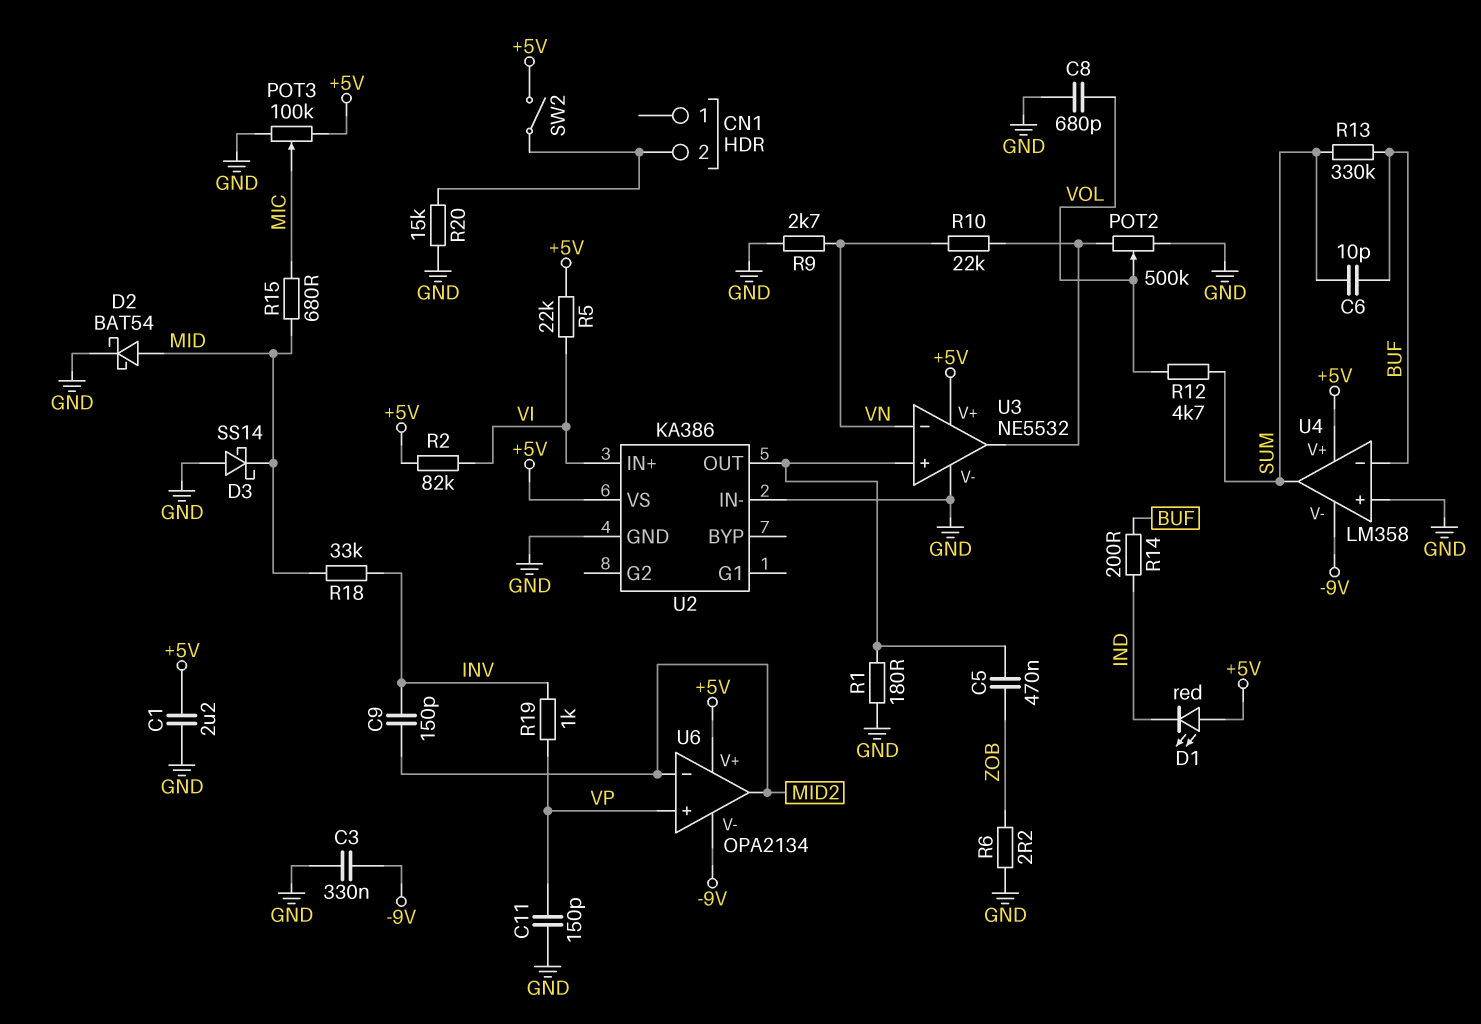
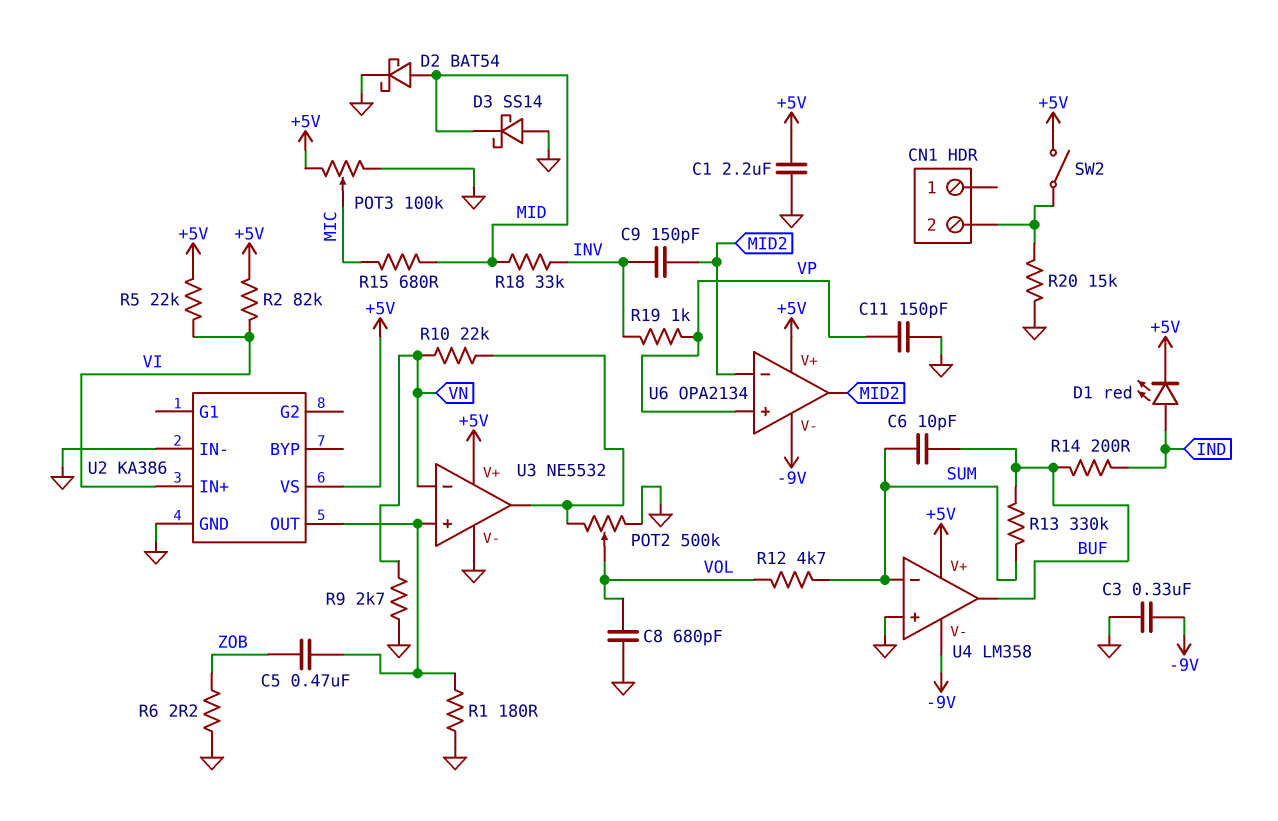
D1: LED red (A +5V, K IND) -> LED red (A IND, K +5V)
U4 pin in-: BUF -> SUM
U4 pin out: SUM -> BUF

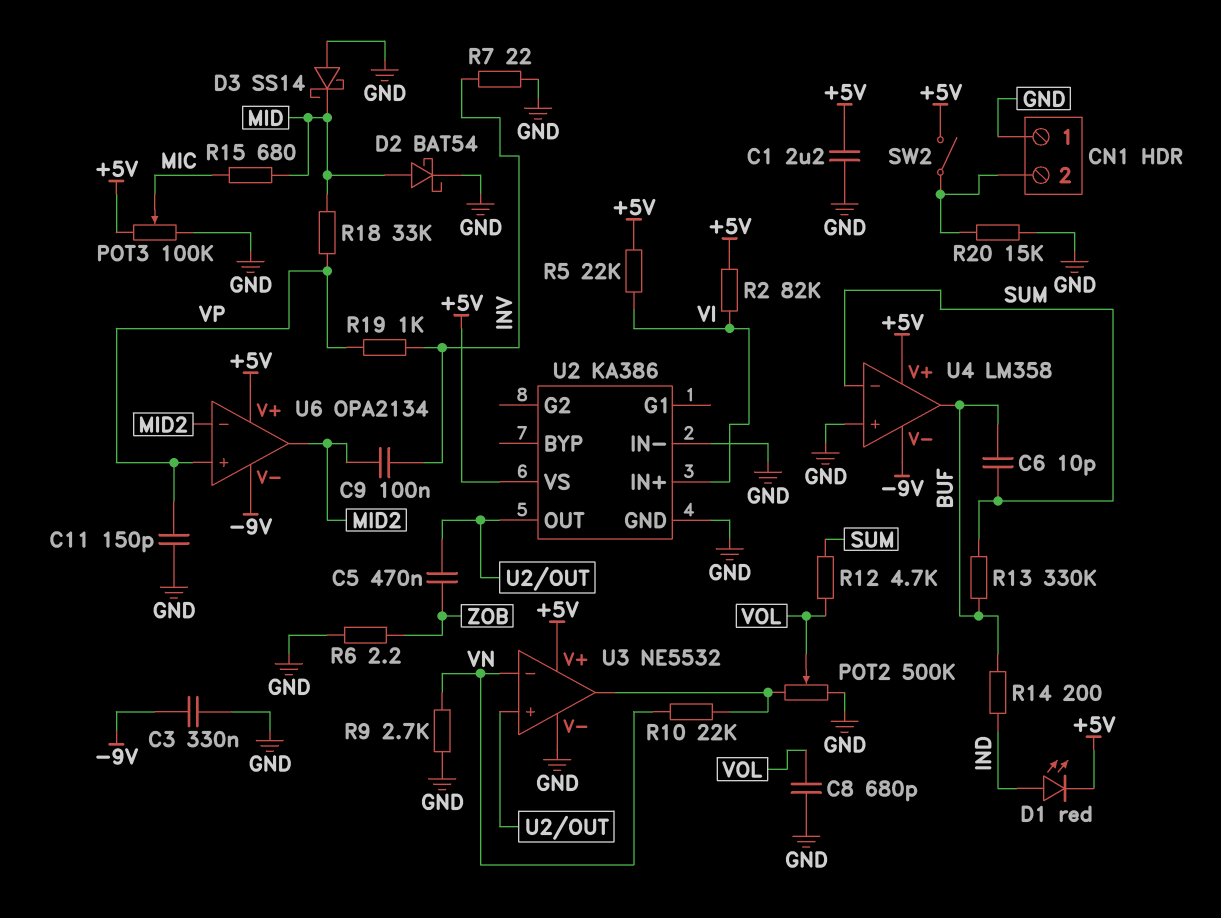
C9: 150pF (INV, MID2) -> 100nF (INV, MID2)
CN1 pin 1: none -> GND
R1: 180 (GND, U2/OUT) -> none
R7: none -> 22 (GND, INV)
R18: 33k (INV, MID) -> 33k (MID, VP)

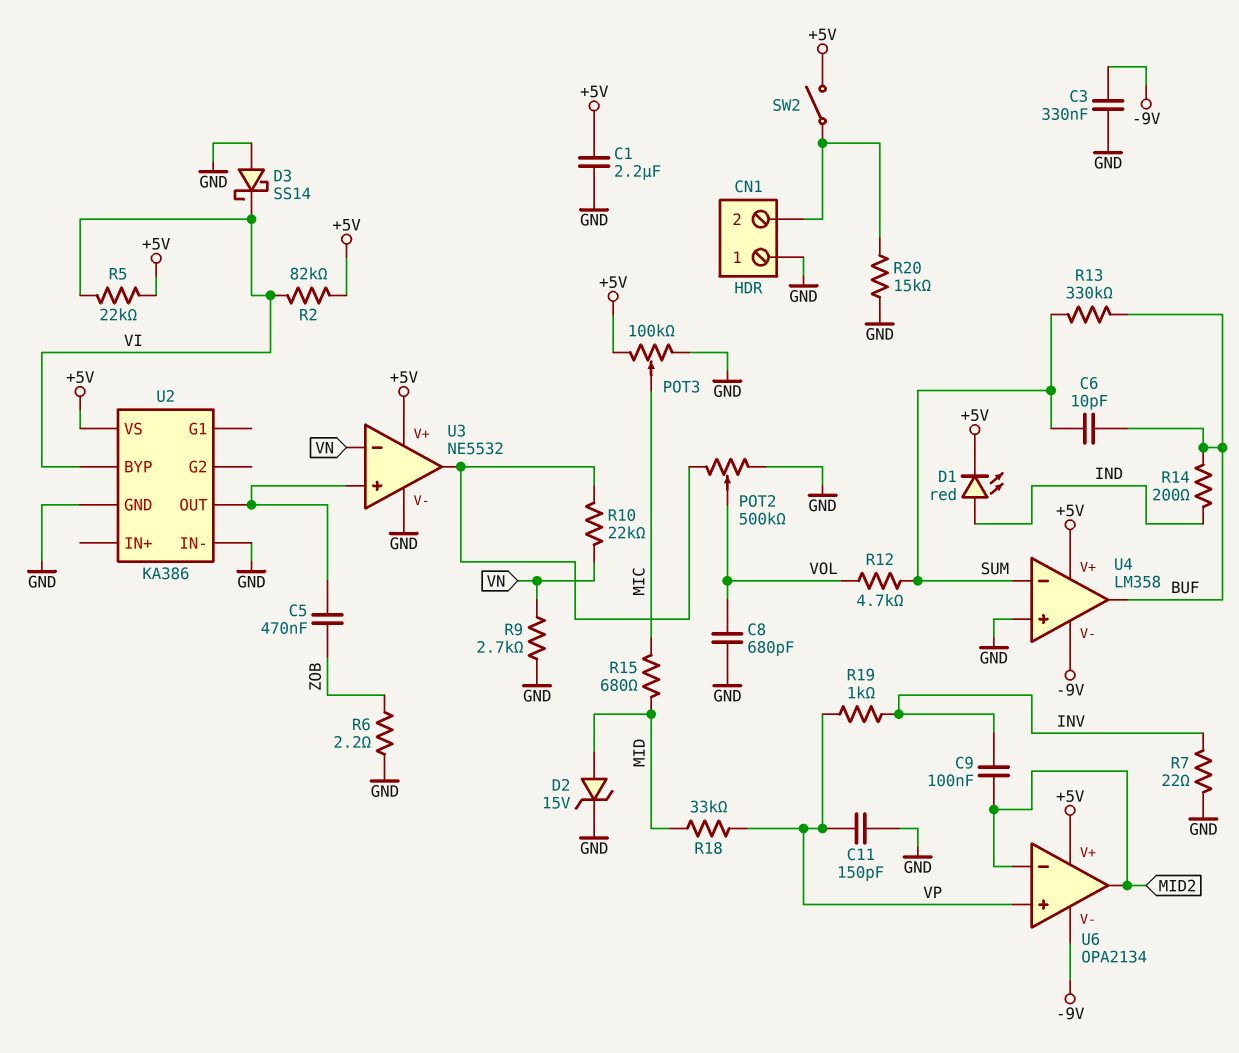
D2: schottky BAT54 (A MID, K GND) -> zener 15V (A MID, K GND)
D3: schottky SS14 (A GND, K MID) -> schottky SS14 (A GND, K VI)
U2 pin BYP: none -> VI
U2 pin IN+: VI -> none

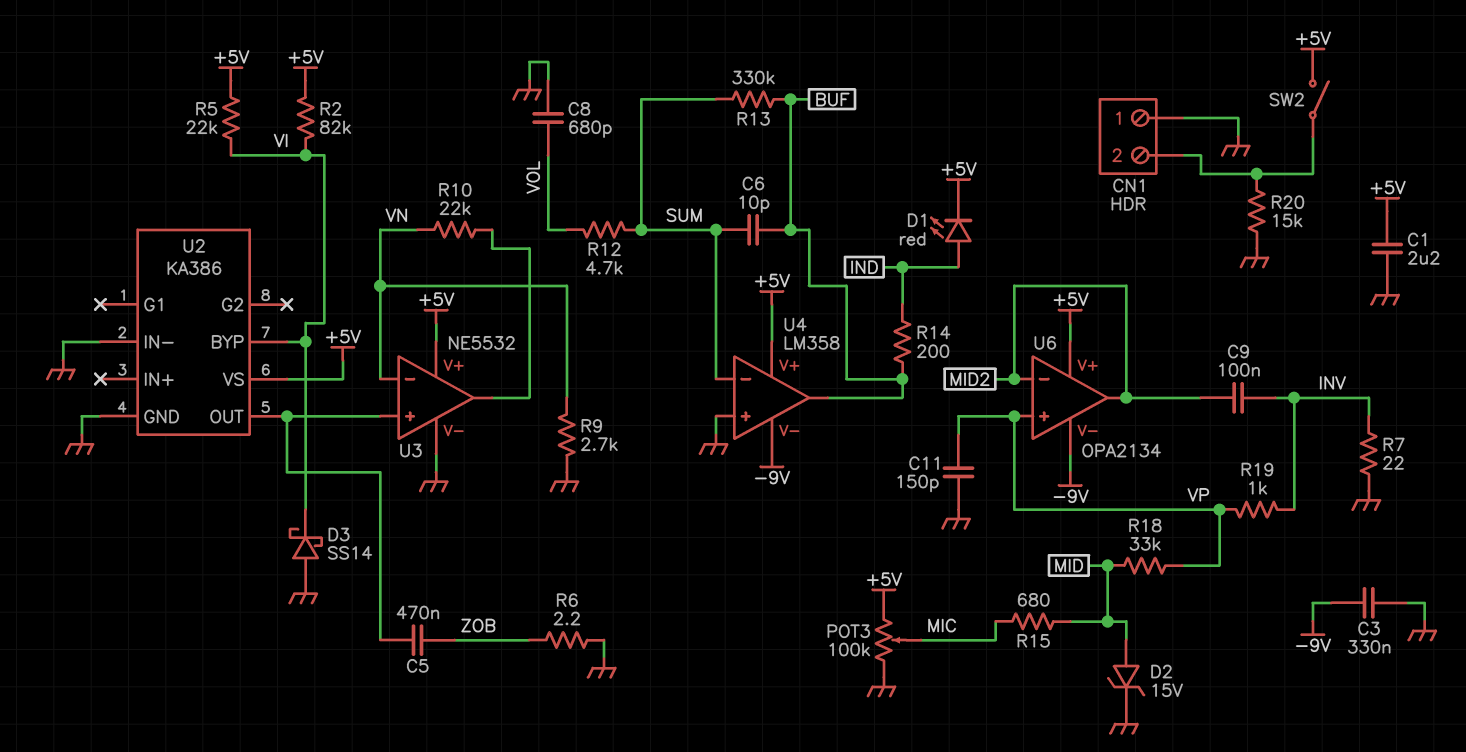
POT2: 500k (GND, U3/out, wiper VOL) -> none

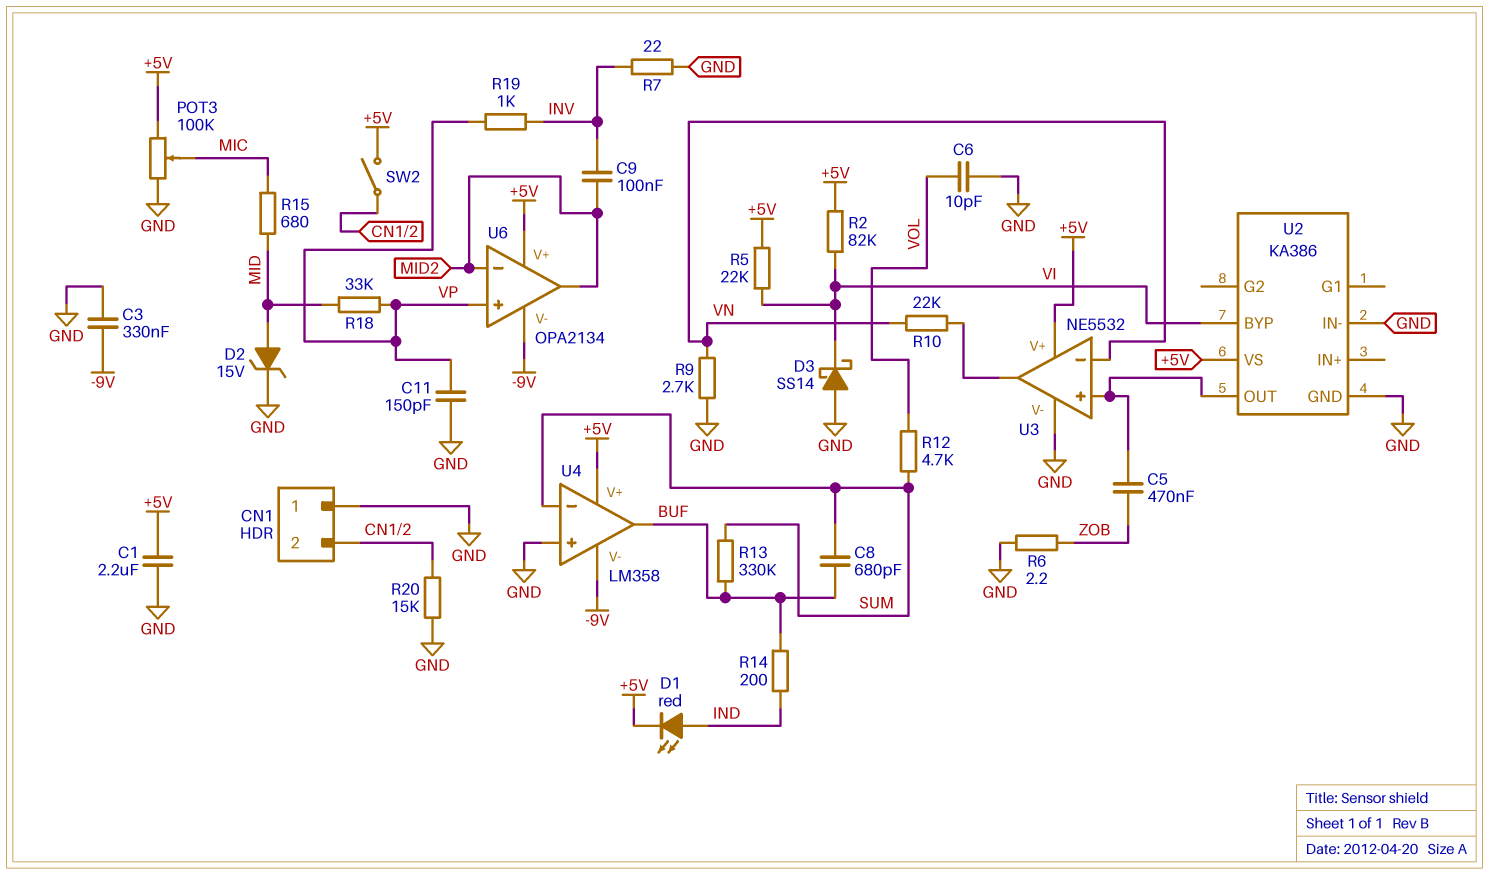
C6: 10pF (BUF, SUM) -> 10pF (GND, VOL)
C8: 680pF (GND, VOL) -> 680pF (BUF, SUM)

